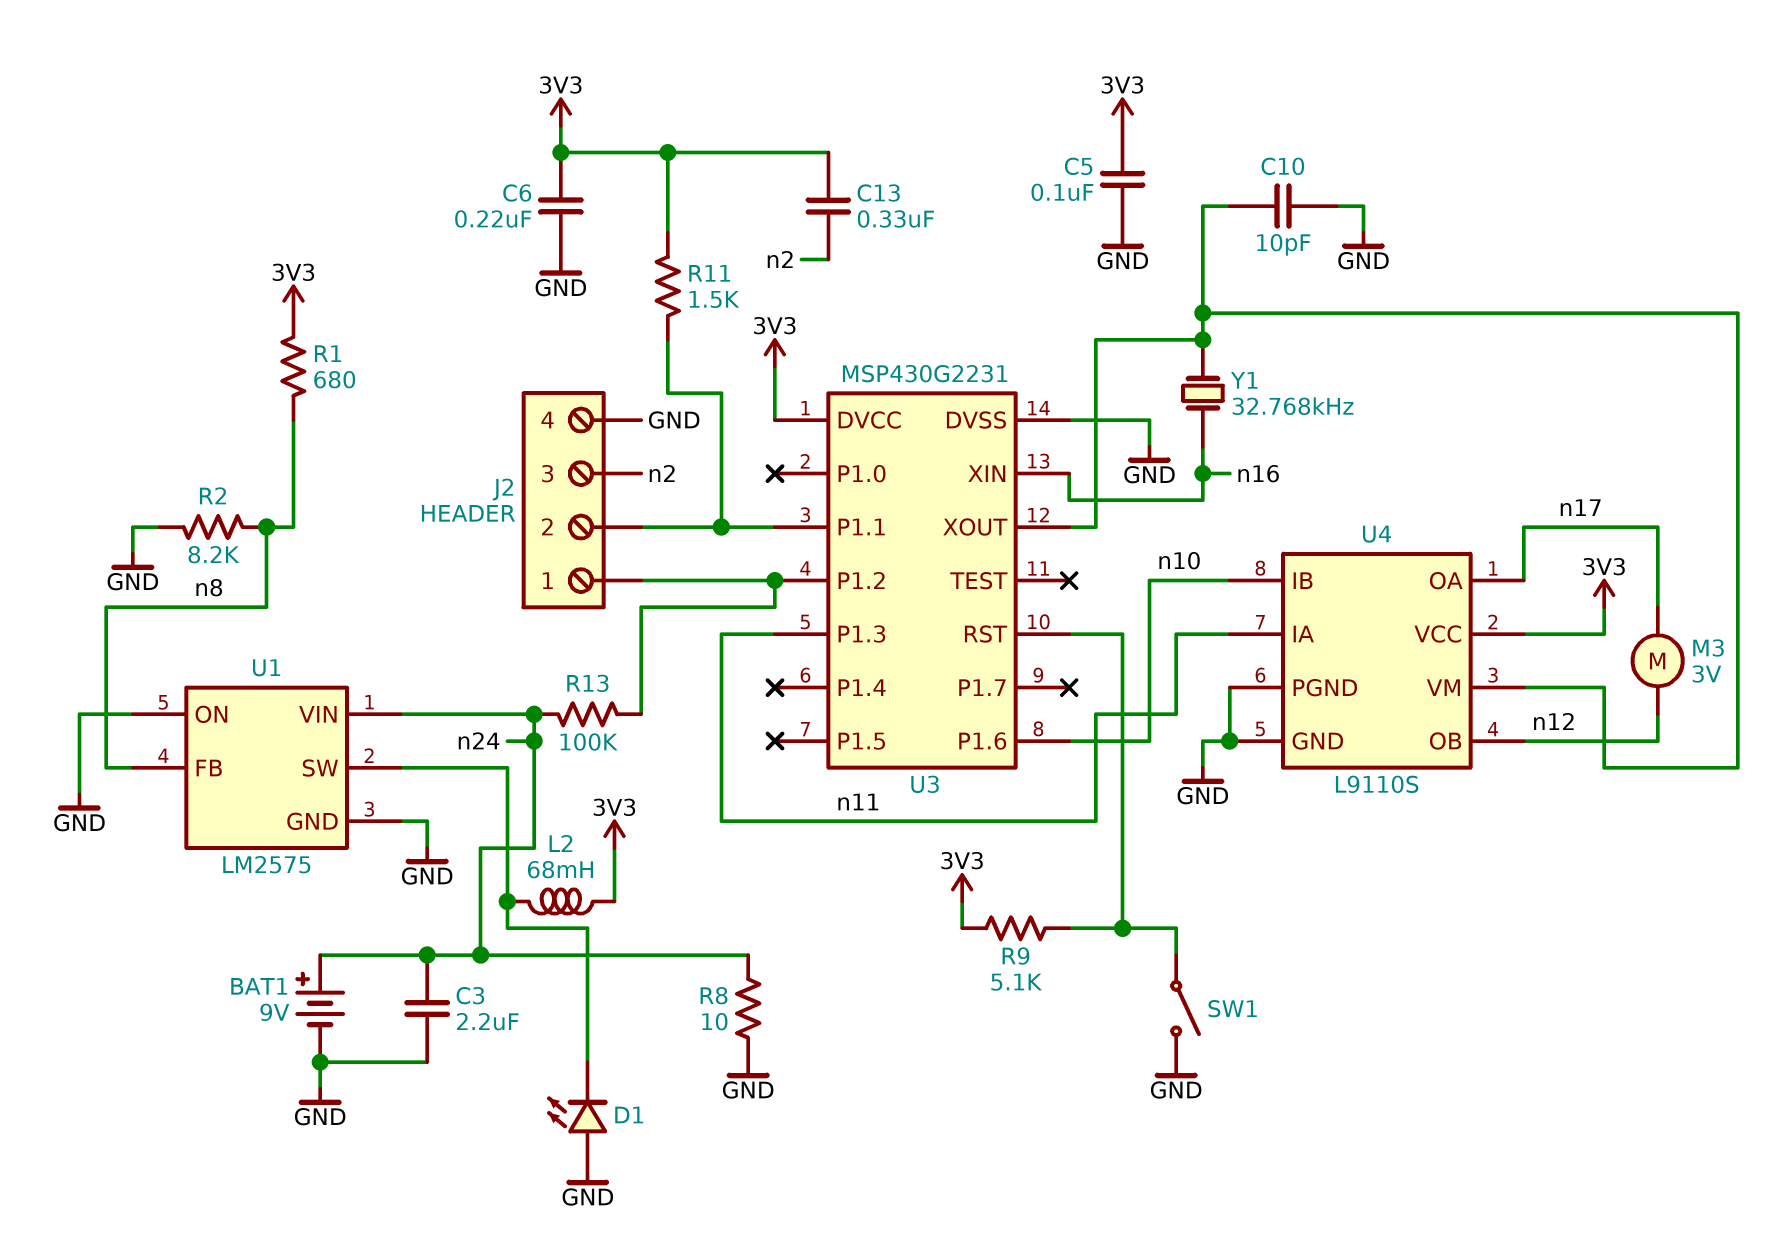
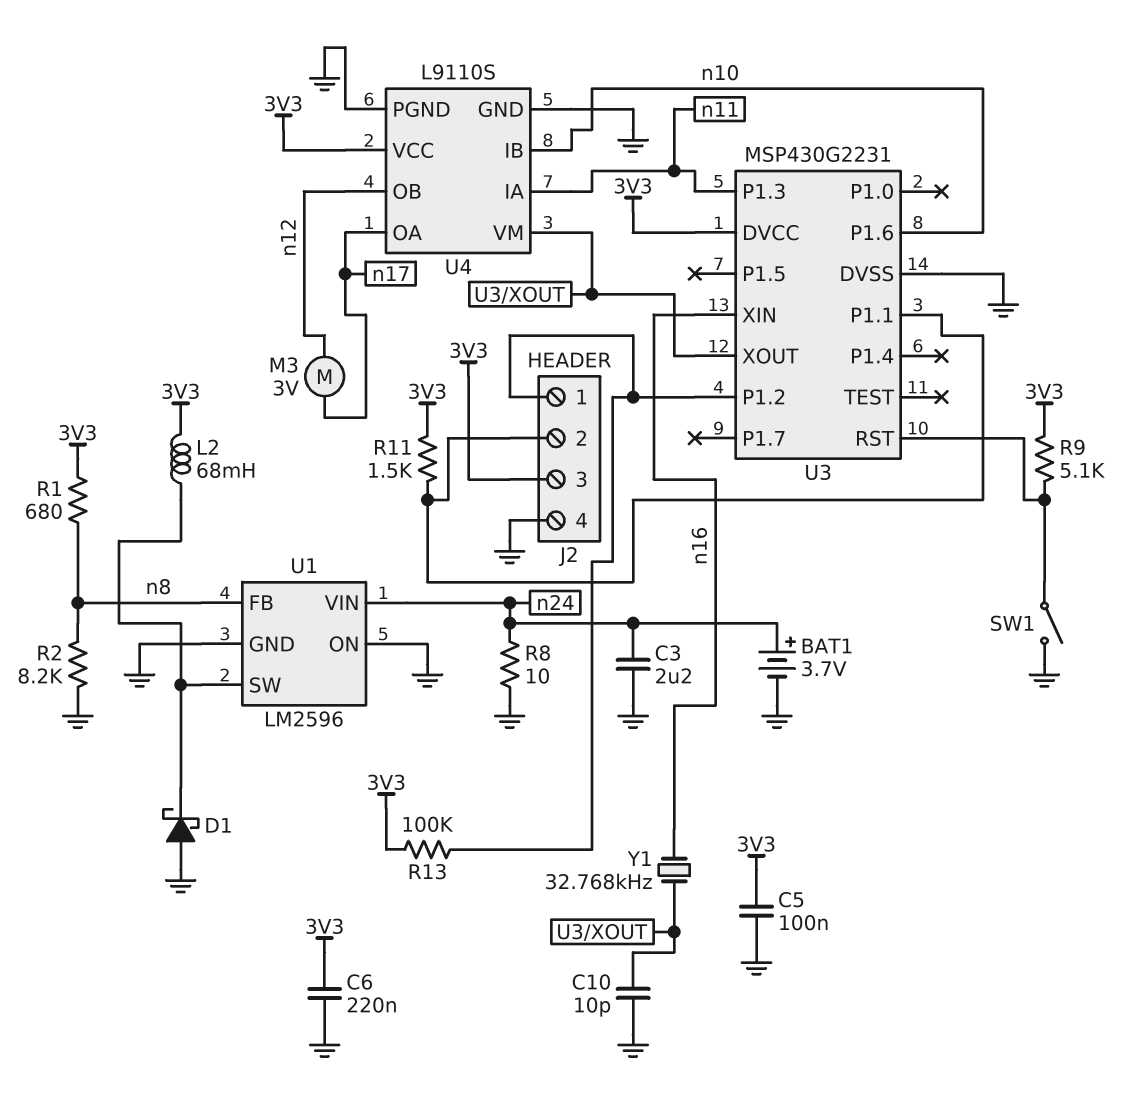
BAT1: 9V (plus n24, minus GND) -> 3.7V (plus n24, minus GND)
C13: 330nF (3V3, n2) -> none
D1: LED (A GND, K U1/SW) -> schottky (A GND, K U1/SW)
J2 pin 3: n2 -> 3V3
R13: 100k (J2/1, n24) -> 100k (3V3, J2/1)
U1: LM2575 -> LM2596

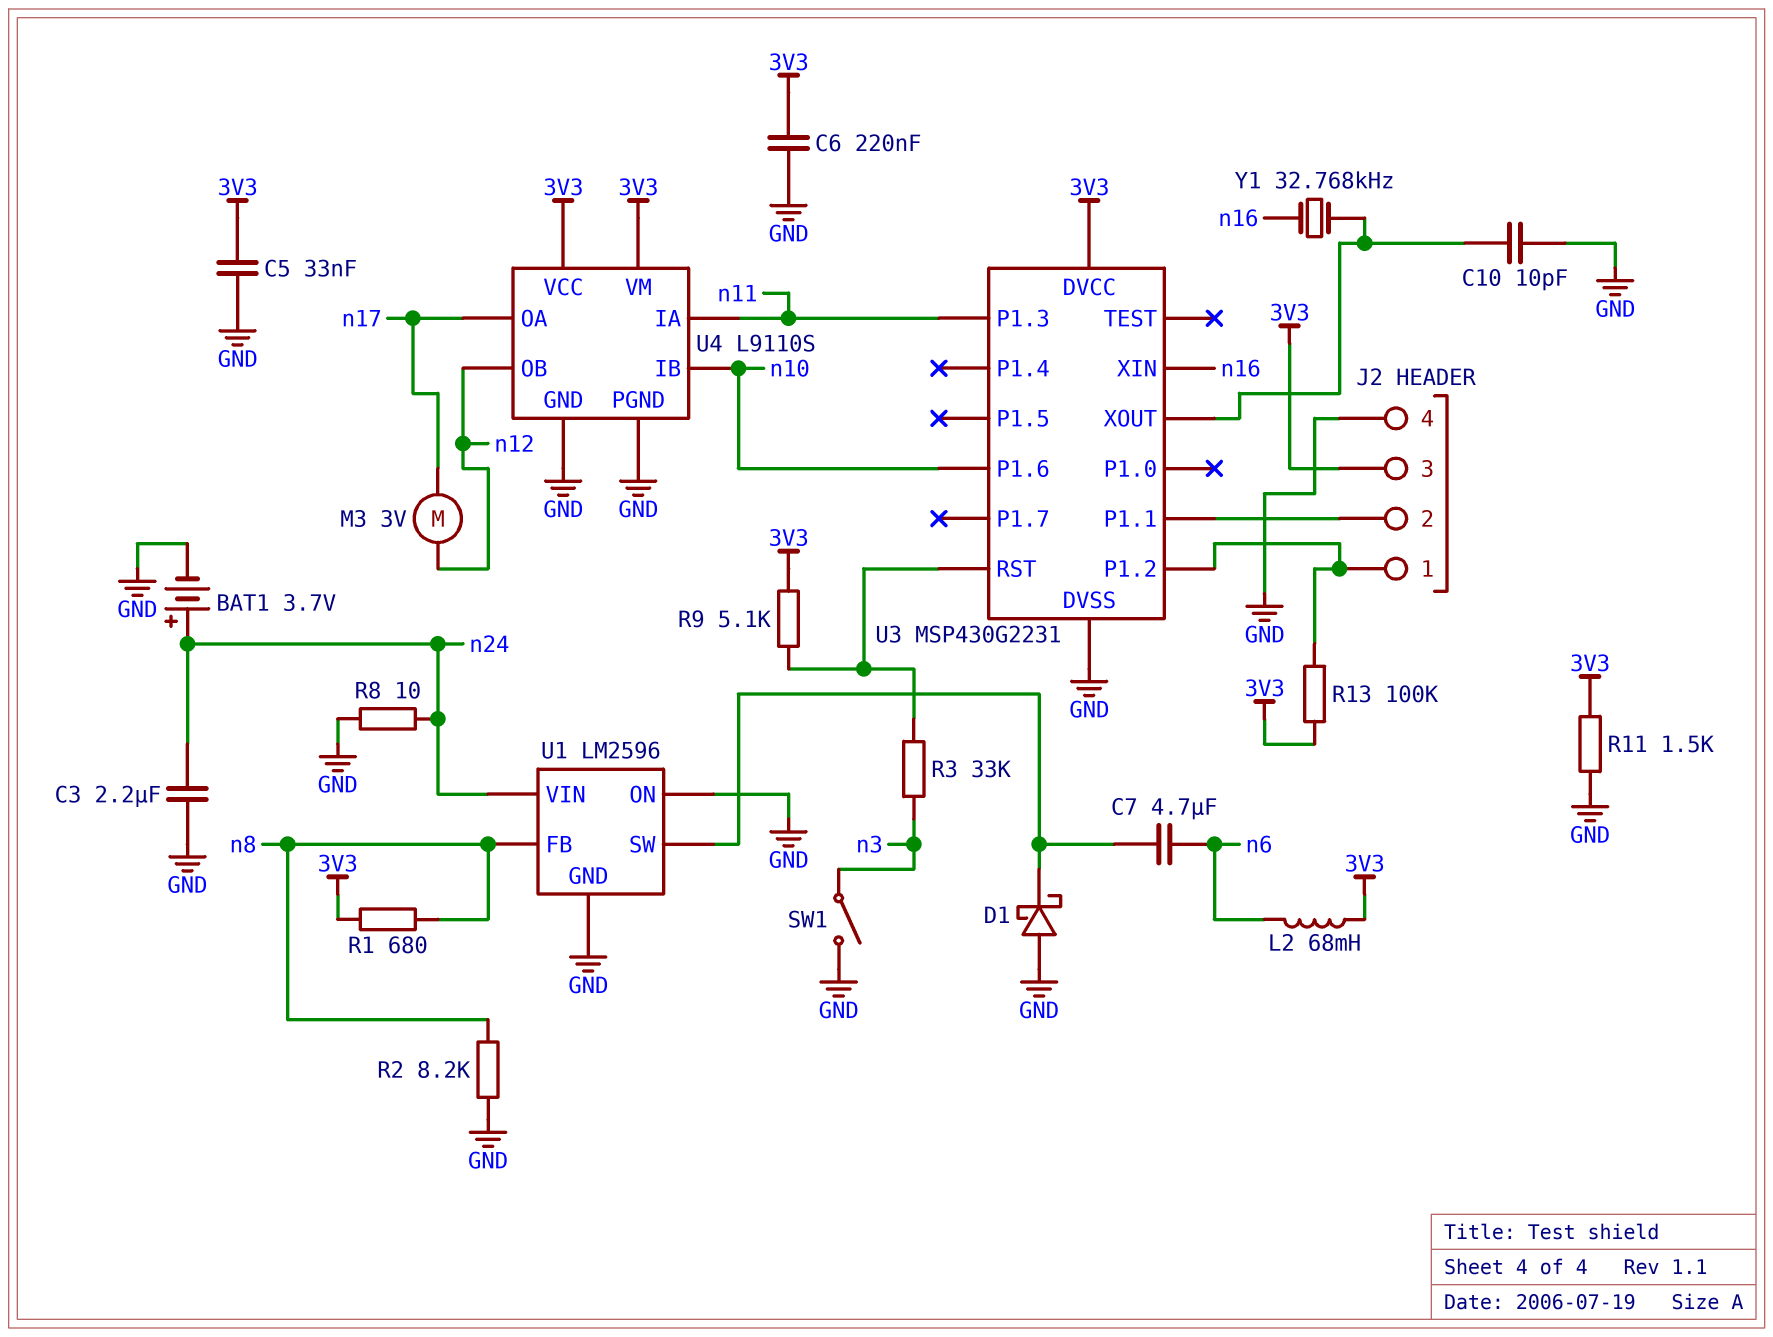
C5: 100nF (3V3, GND) -> 33nF (3V3, GND)
C7: none -> 4.7uF (U1/SW, n6)
L2: 68mH (3V3, U1/SW) -> 68mH (3V3, n6)
R3: none -> 33k (U3/RST, n3)
R11: 1.5k (3V3, J2/2) -> 1.5k (3V3, GND)
SW1: switch (GND, U3/RST) -> switch (GND, n3)
U4 pin VM: U3/XOUT -> 3V3

